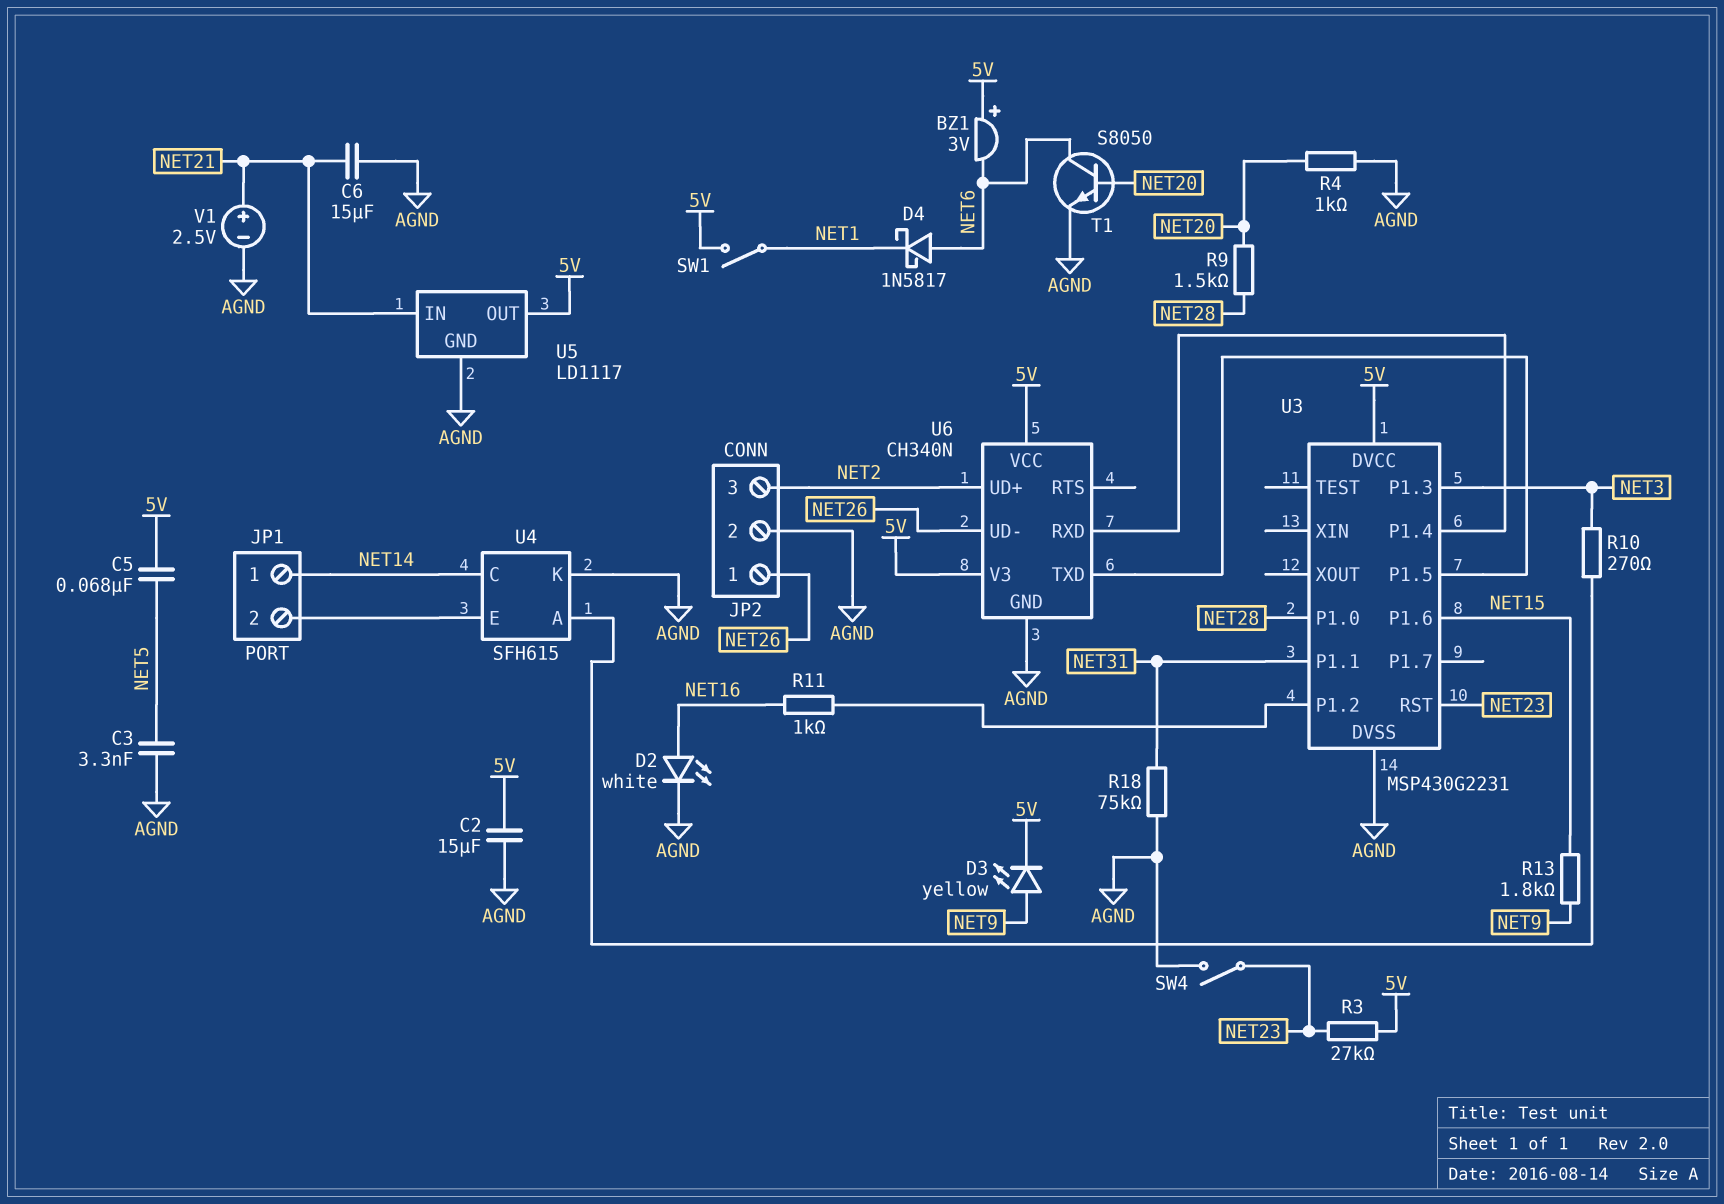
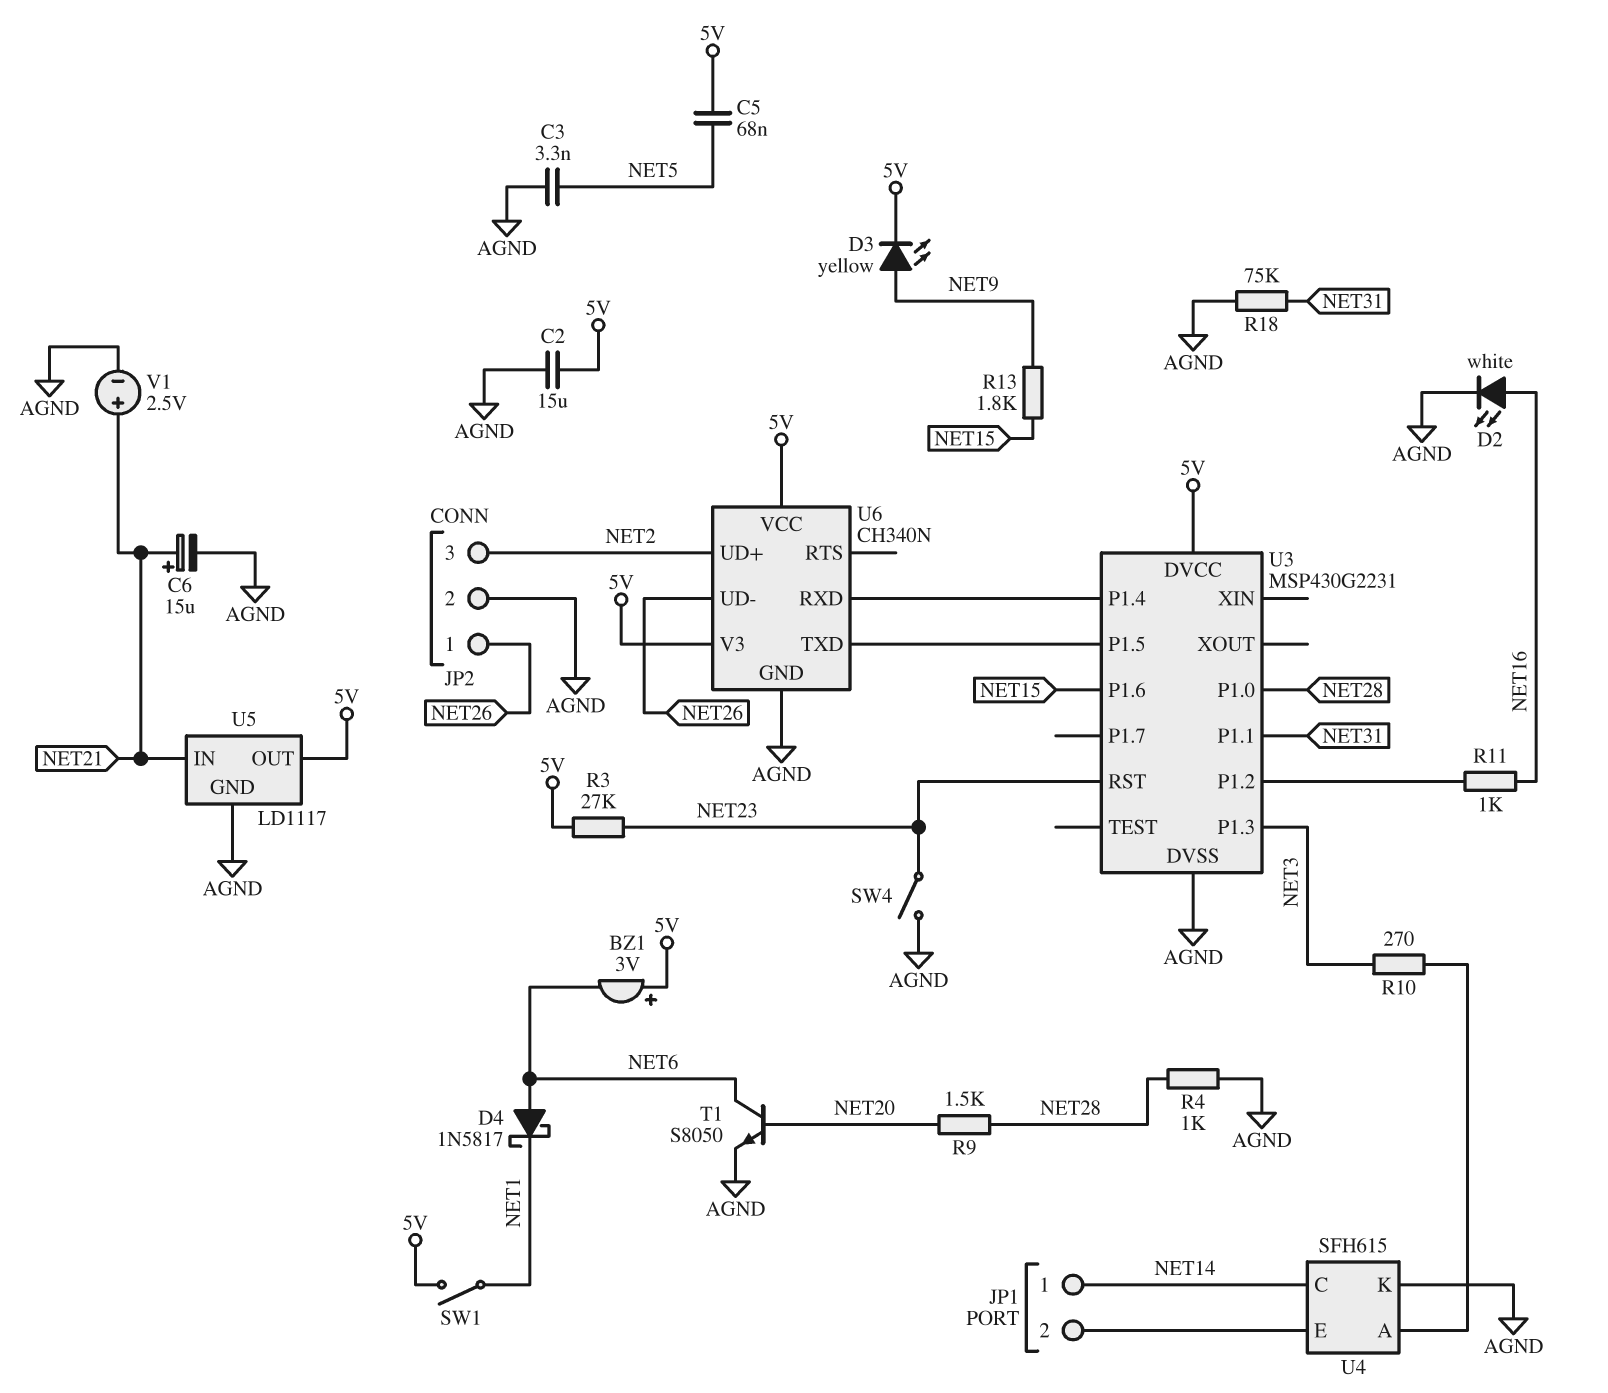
C6: 15uF (AGND, NET21) -> 15uF (plus NET21, minus AGND)
R4: 1k (AGND, NET20) -> 1k (AGND, NET28)

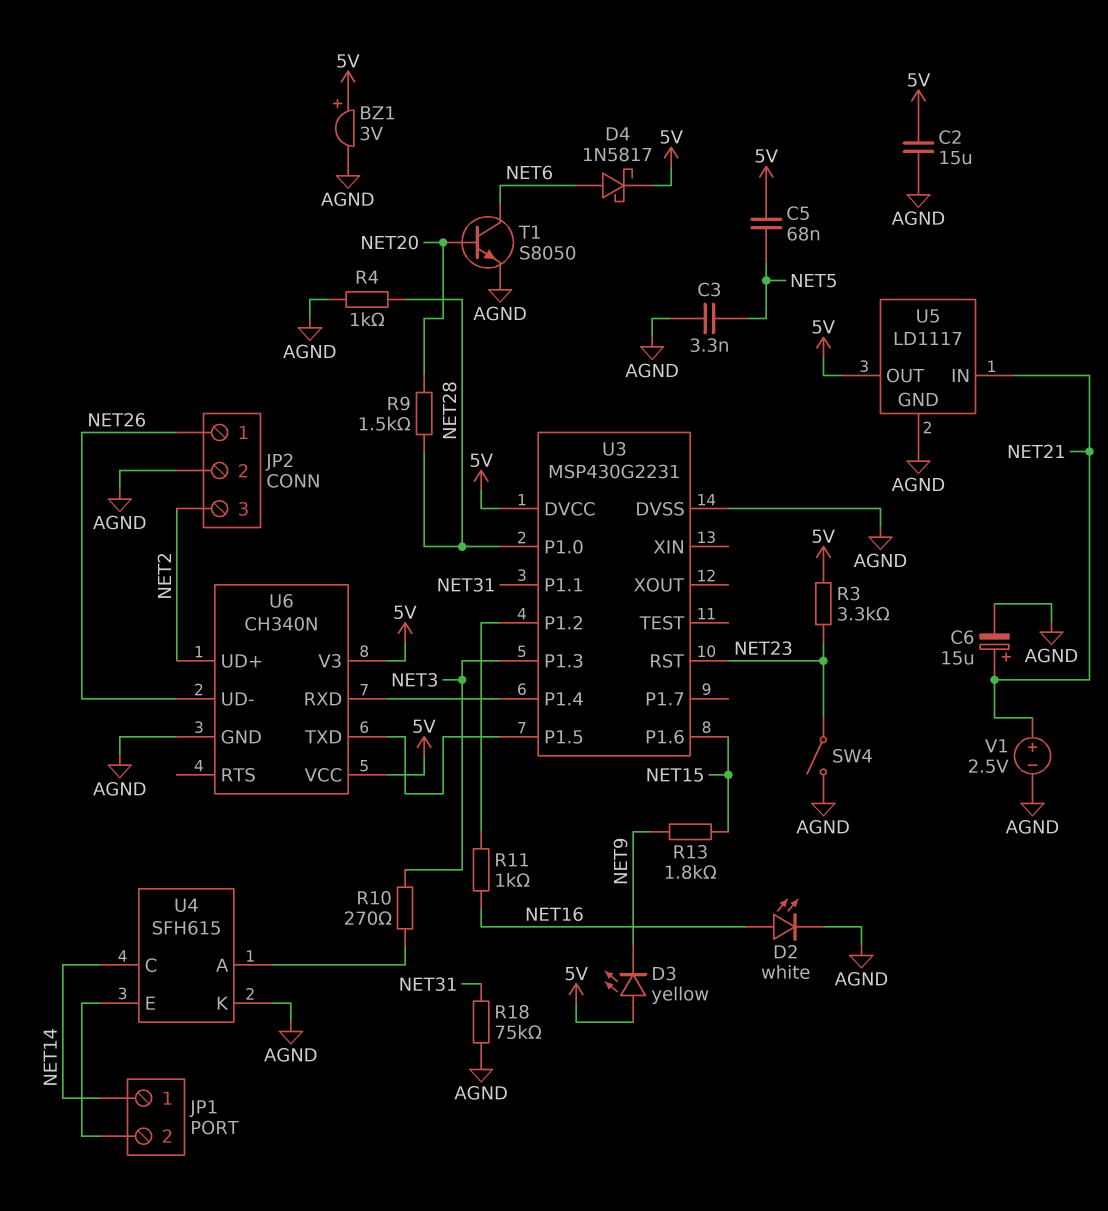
BZ1: buzzer 3V (plus 5V, minus NET6) -> buzzer 3V (plus 5V, minus AGND)
D3: LED yellow (A NET9, K 5V) -> LED yellow (A 5V, K NET9)
D4: schottky 1N5817 (A NET6, K NET1) -> schottky 1N5817 (A NET6, K 5V)
R3: 27k (5V, NET23) -> 3.3k (5V, NET23)
SW1: switch (5V, NET1) -> none

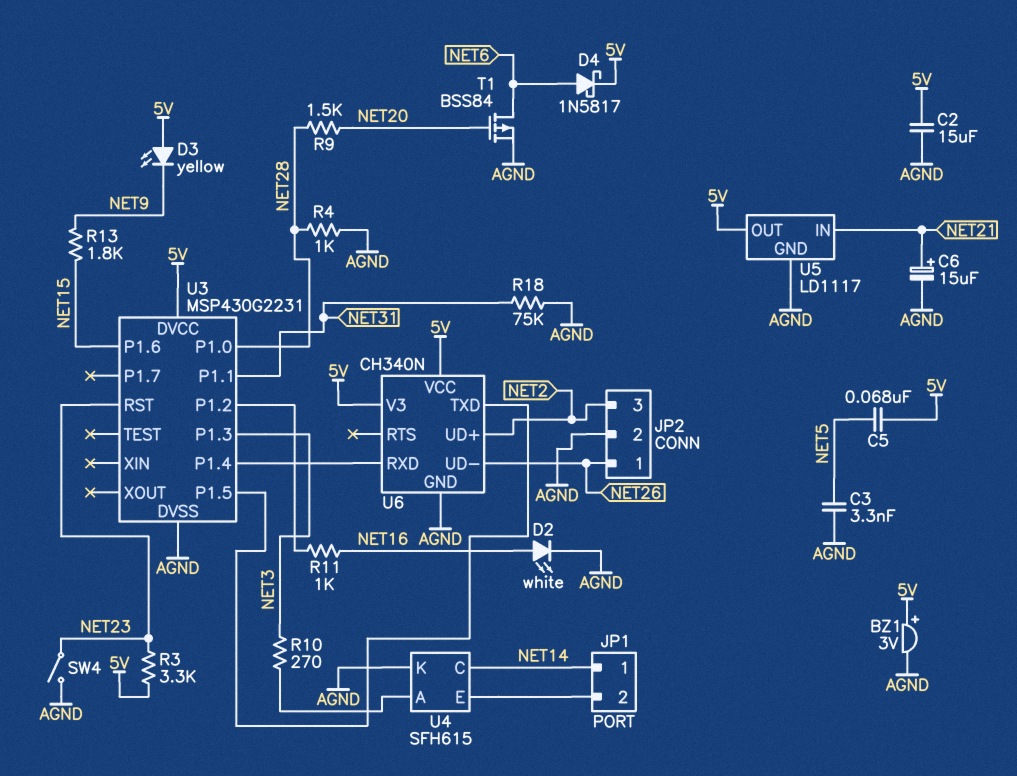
T1: NPN S8050 (B NET20, C NET6, E AGND) -> PMOS BSS84 (G NET20, D NET6, S AGND)
V1: 2.5V (plus NET21, minus AGND) -> none

